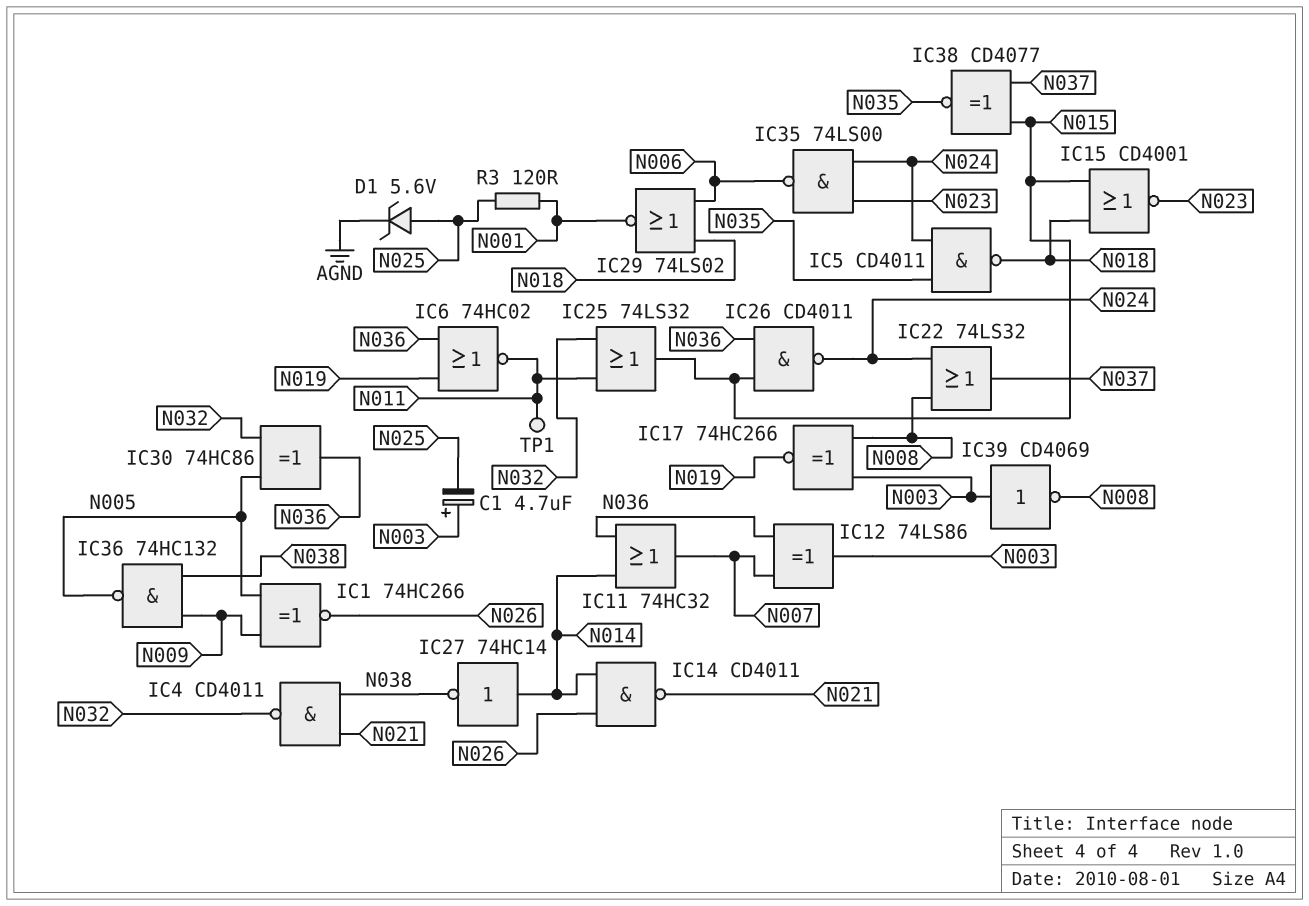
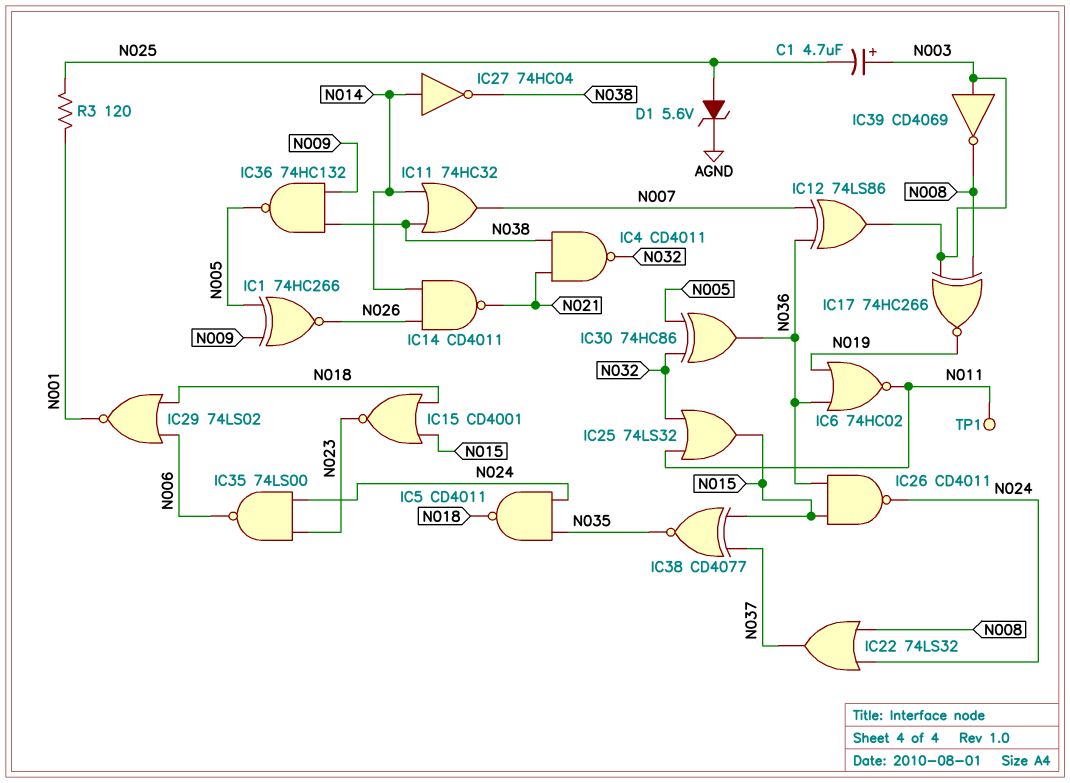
IC11: OR 74HC32 (in N014, in N036, out N007) -> OR 74HC32 (in N014, in N038, out N007)
IC27: NOT 74HC14 (in N014, out N038) -> NOT 74HC04 (in N014, out N038)

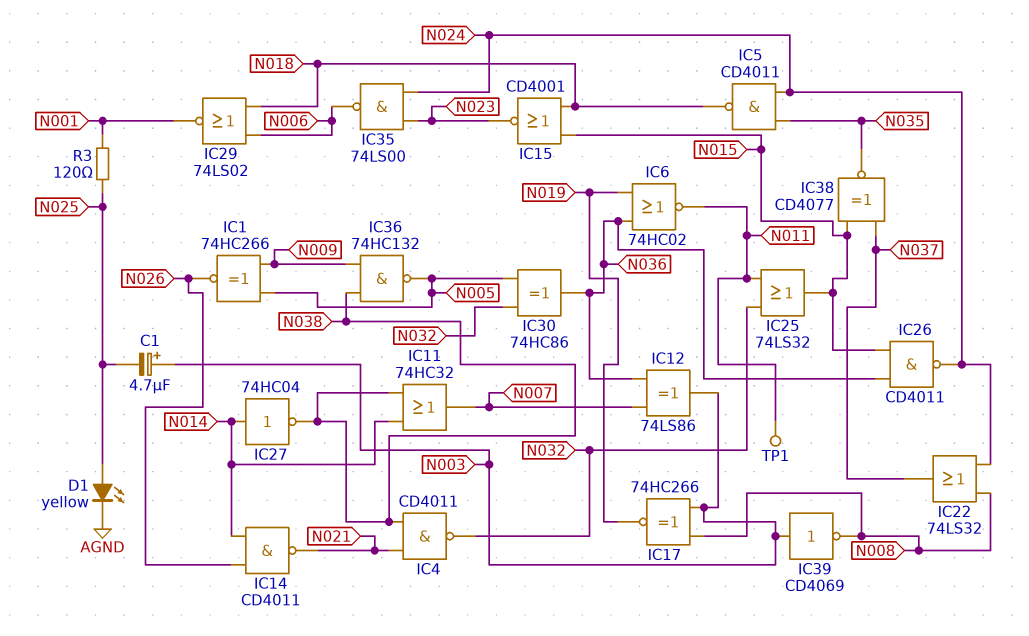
D1: zener 5.6V (A N025, K AGND) -> LED yellow (A N025, K AGND)

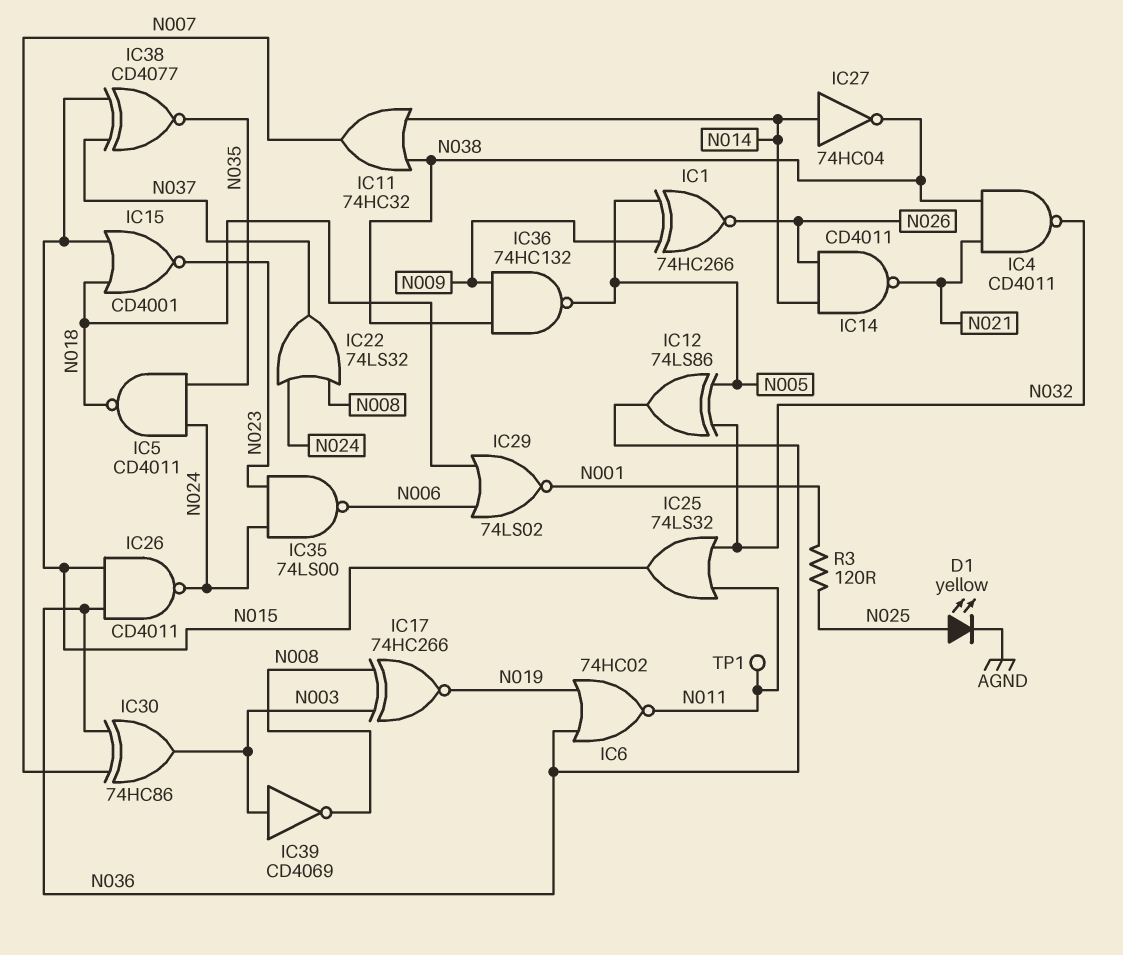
C1: 4.7uF (plus N003, minus N025) -> none
IC12: XOR 74LS86 (in N007, in N036, out N003) -> XOR 74LS86 (in N005, in N032, out N036)
IC30: XOR 74HC86 (in N005, in N032, out N036) -> XOR 74HC86 (in N007, in N036, out N003)

